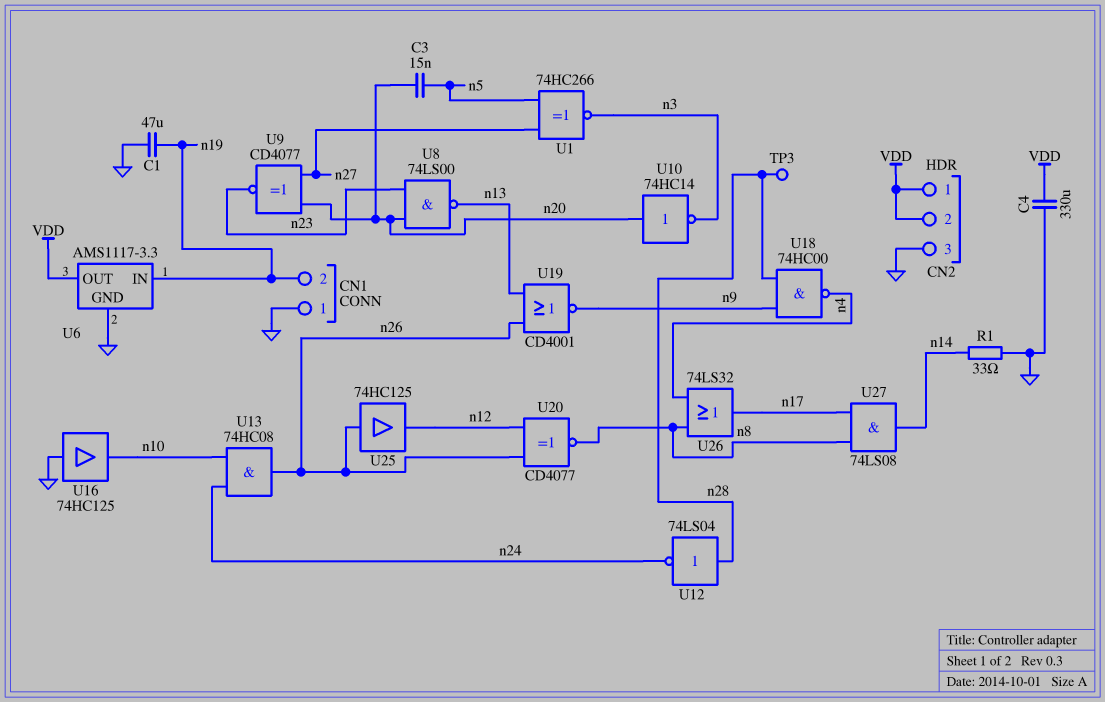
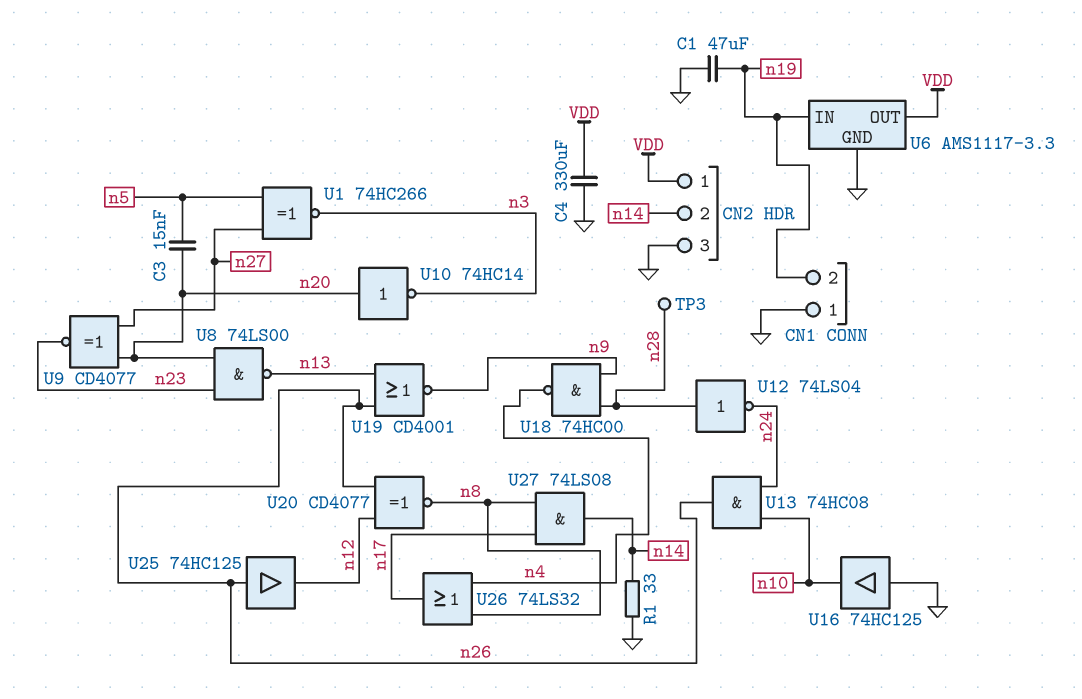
CN2 pin 2: VDD -> n14

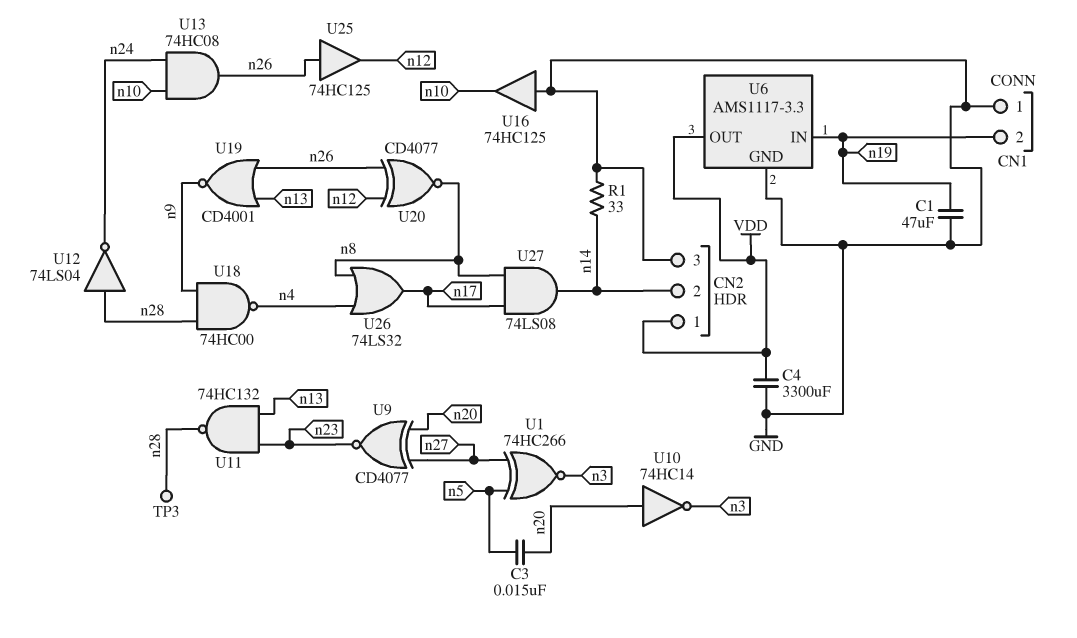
C4: 330uF (GND, VDD) -> 3300uF (GND, VDD)
U8: NAND 74LS00 (in n20, in n23, out n13) -> none
U11: none -> NAND 74HC132 (in n13, in n23, out n28)

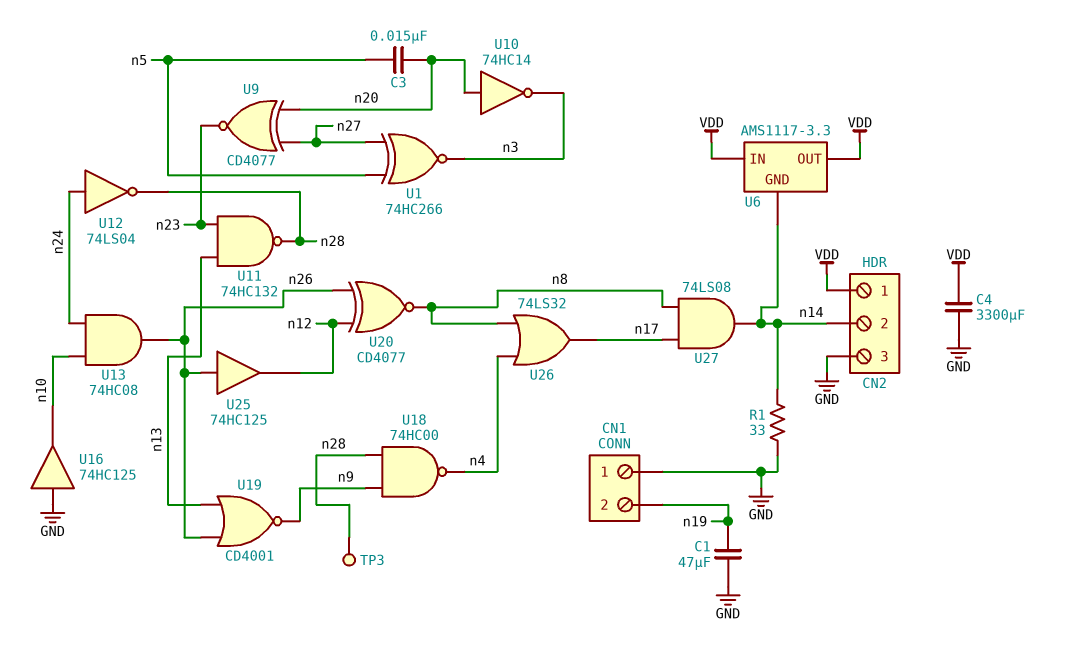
U6 pin GND: GND -> n14
U6 pin IN: n19 -> VDD
U12: NOT 74LS04 (in n28, out n24) -> NOT 74LS04 (in n24, out n28)

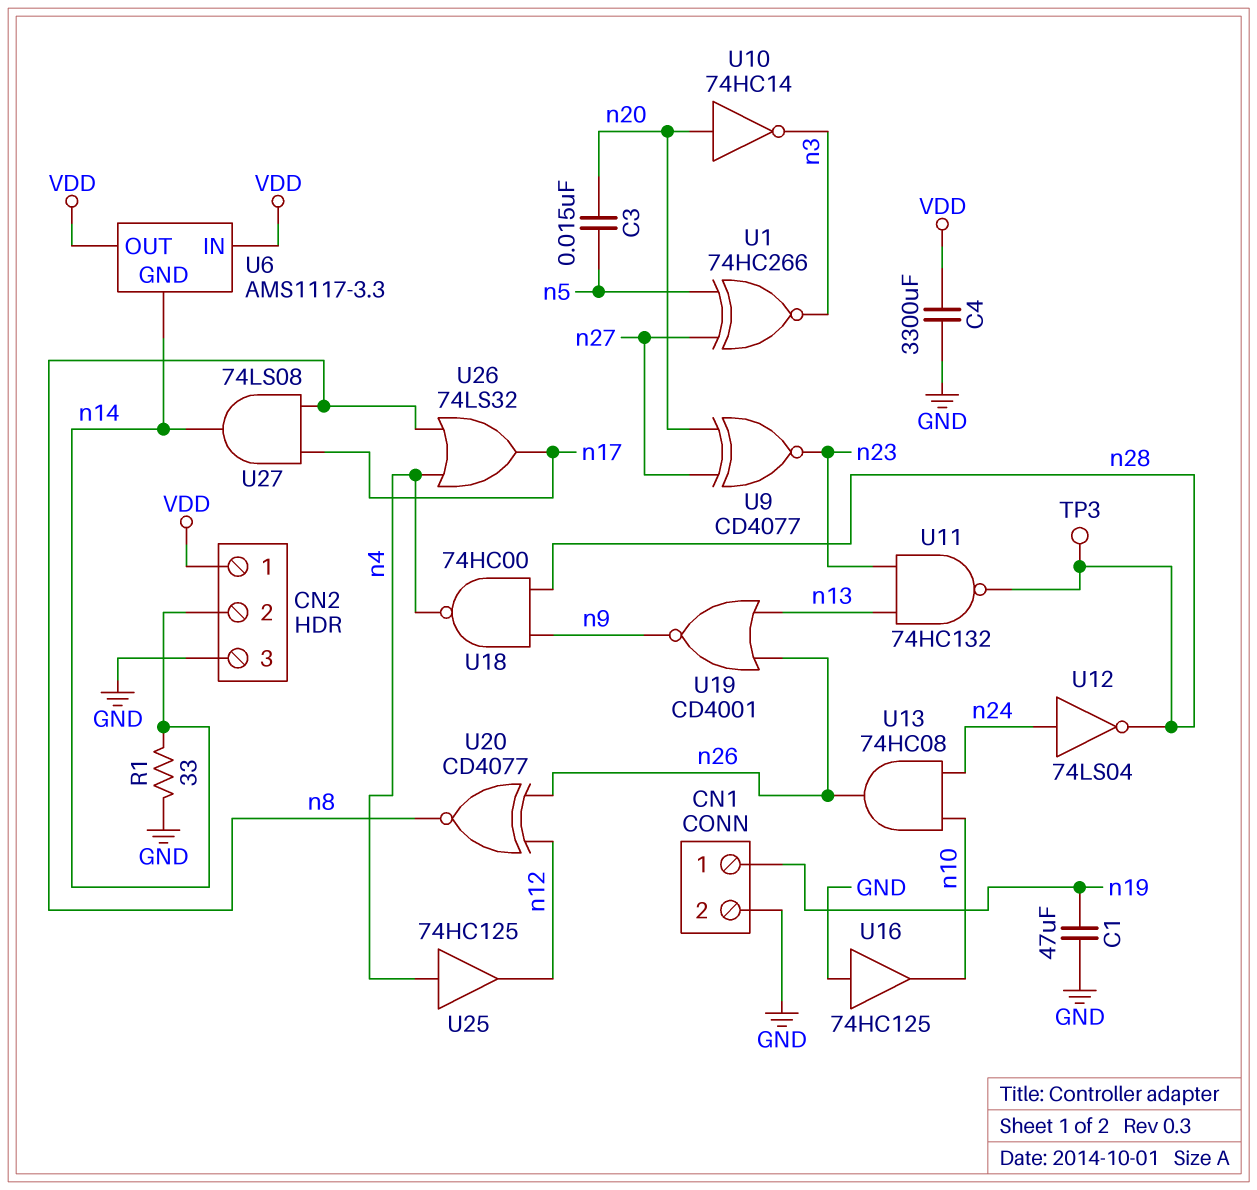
CN1 pin 1: GND -> n19
CN1 pin 2: n19 -> GND
U25: buffer 74HC125 (in n26, out n12) -> buffer 74HC125 (in n4, out n12)

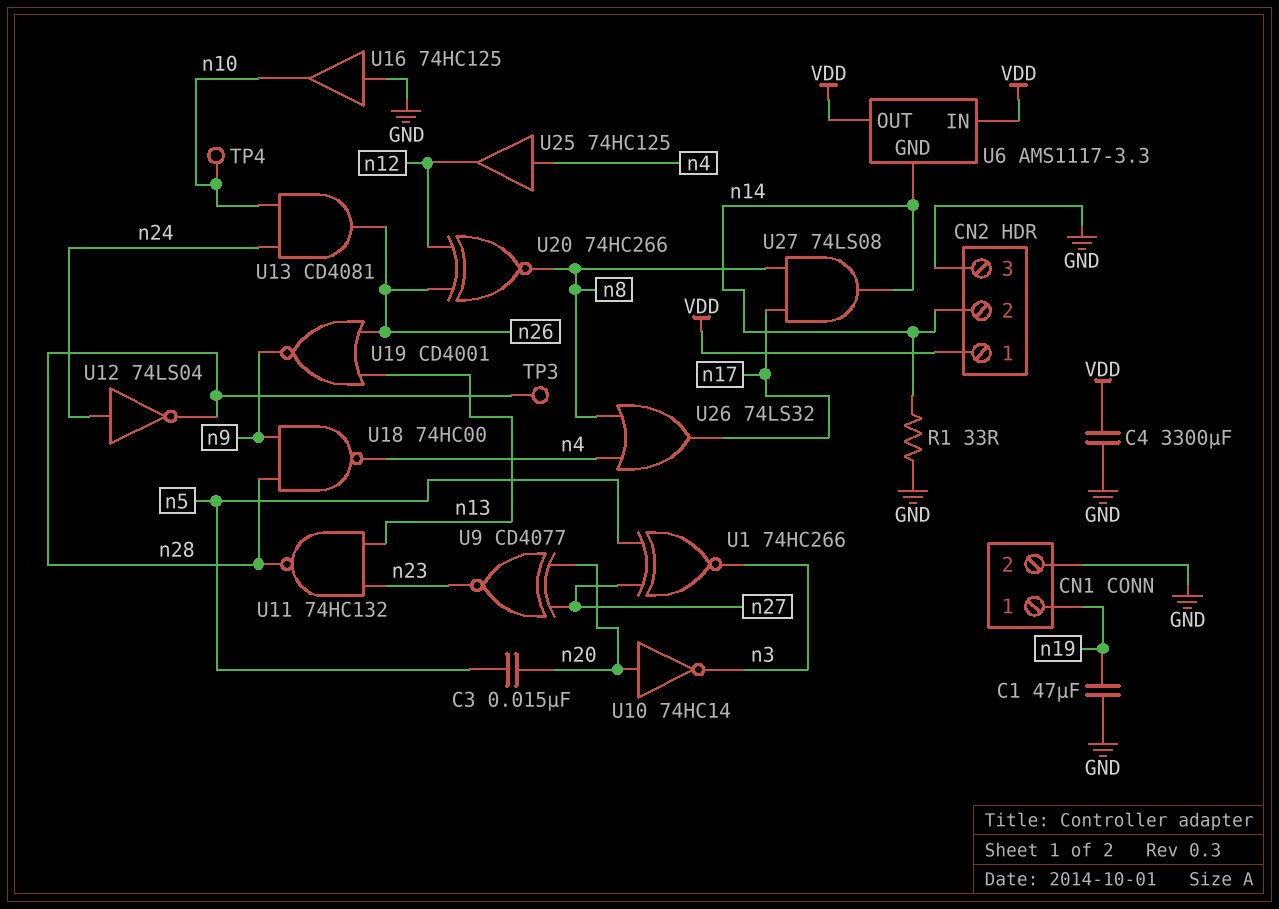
TP4: none -> test point (n10)
U13: AND 74HC08 (in n10, in n24, out n26) -> AND CD4081 (in n10, in n24, out n26)
U20: XNOR CD4077 (in n12, in n26, out n8) -> XNOR 74HC266 (in n12, in n26, out n8)

